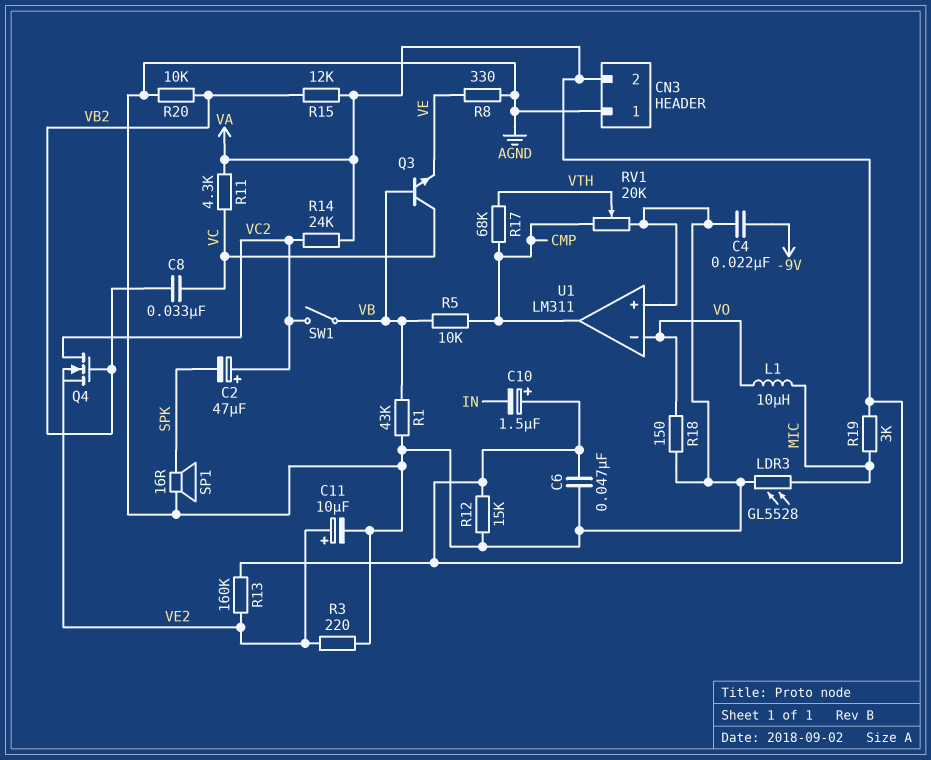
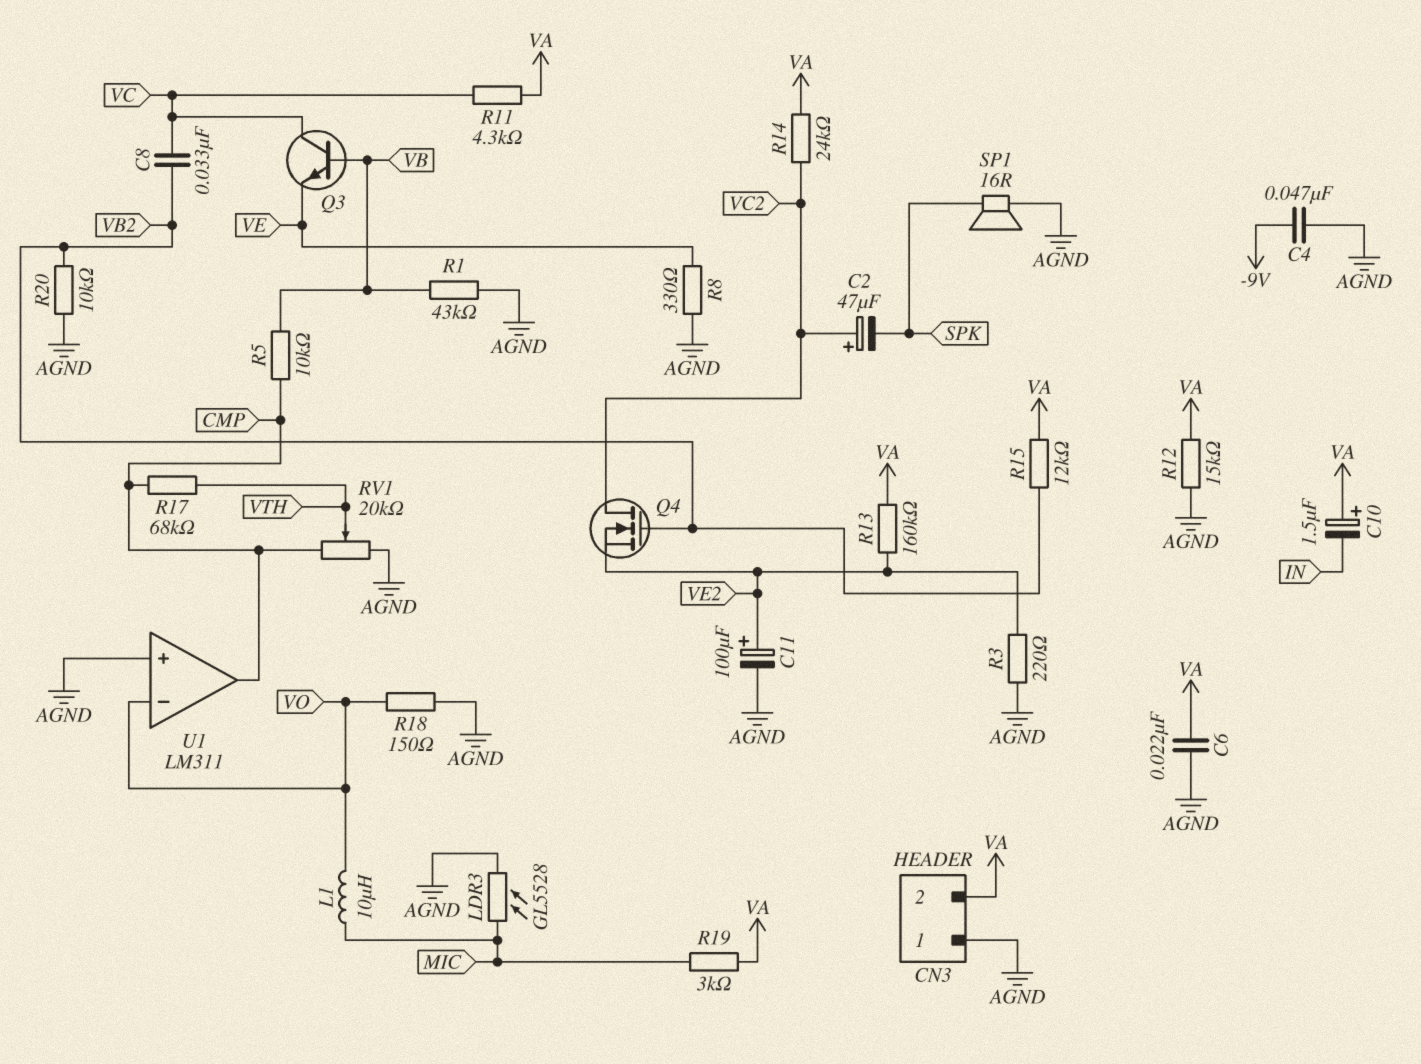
C4: 22nF (-9V, AGND) -> 47nF (-9V, AGND)
C6: 47nF (AGND, VA) -> 22nF (AGND, VA)
C11: 10uF (plus VE2, minus AGND) -> 100uF (plus VE2, minus AGND)
SW1: switch (VB, VC2) -> none

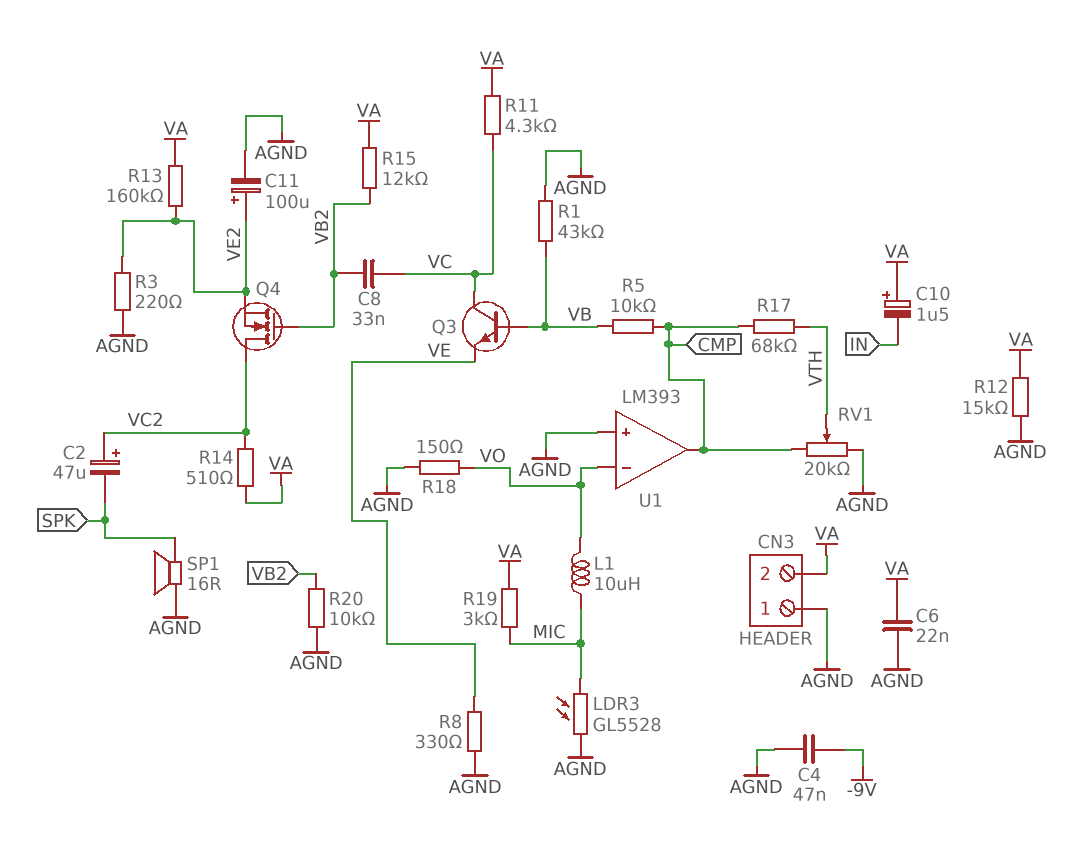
R14: 24k (VA, VC2) -> 510 (VA, VC2)
U1: LM311 -> LM393

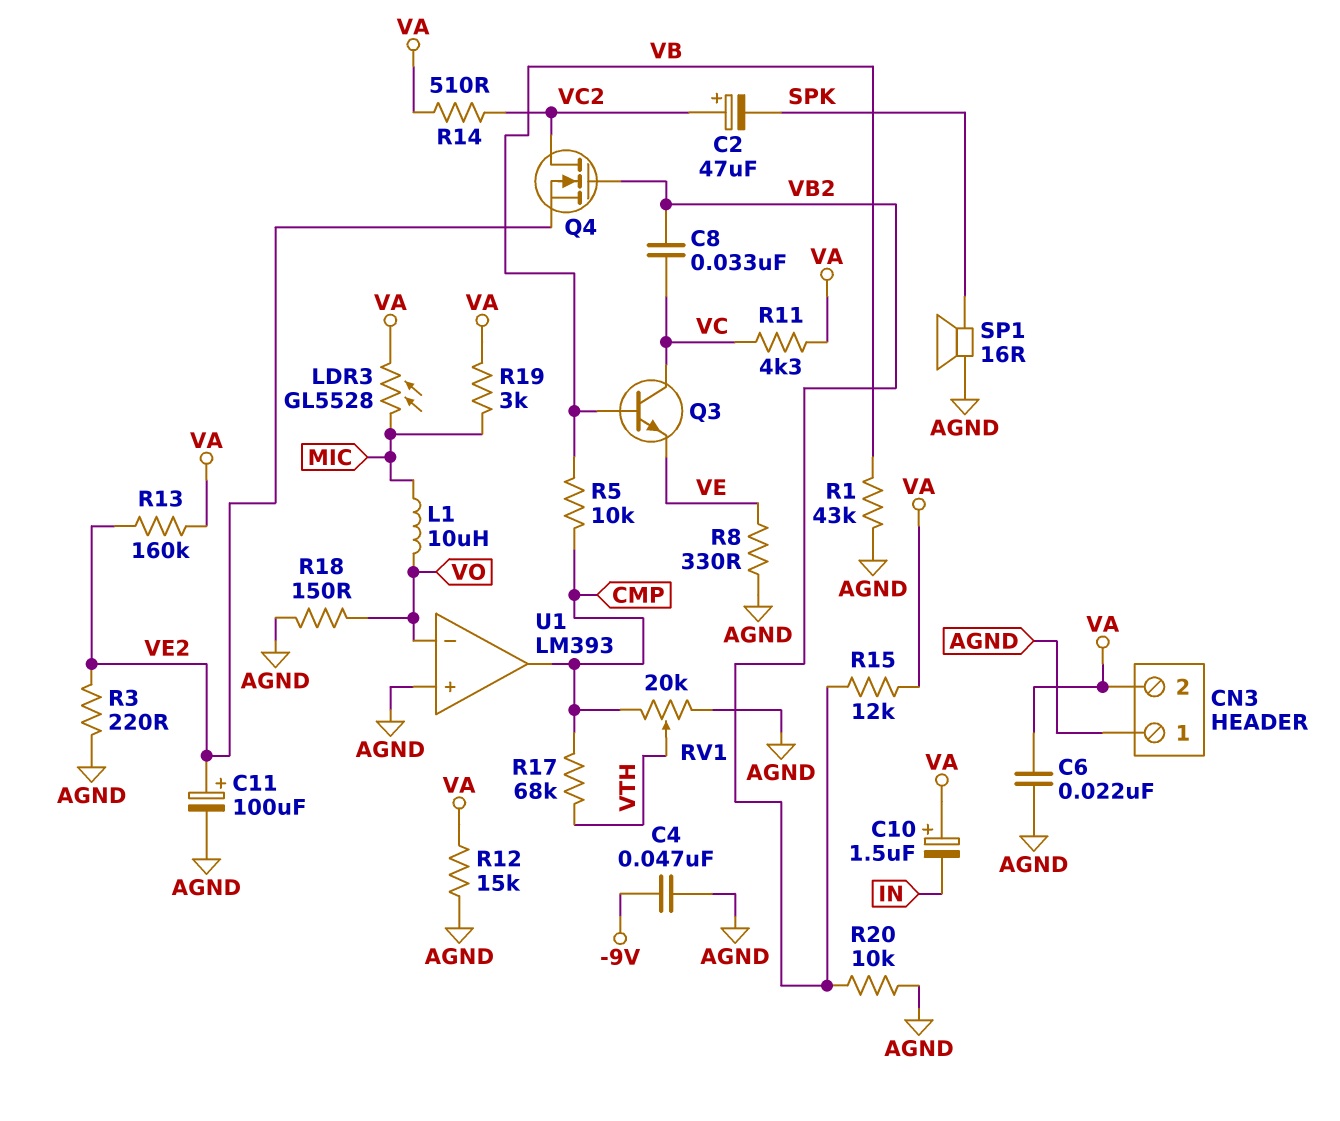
LDR3: GL5528 (AGND, MIC) -> GL5528 (MIC, VA)

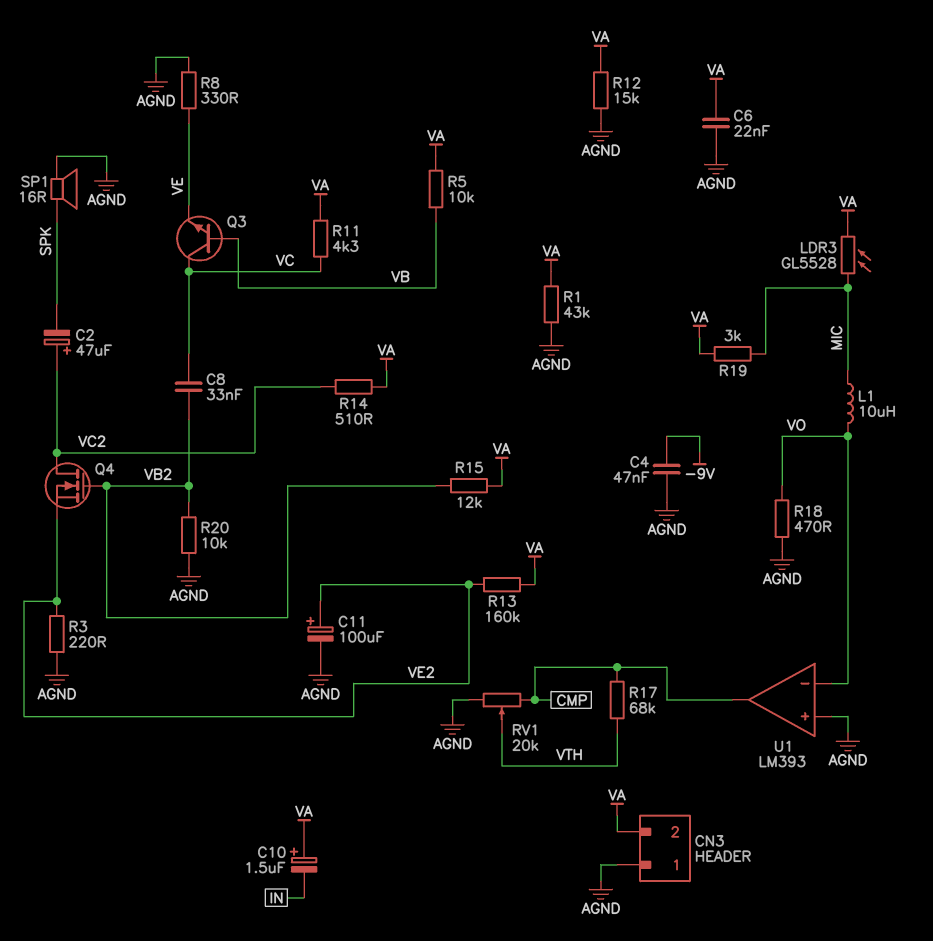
R1: 43k (AGND, VB) -> 43k (AGND, VA)
R5: 10k (CMP, VB) -> 10k (VA, VB)
R18: 150 (AGND, VO) -> 470 (AGND, VO)

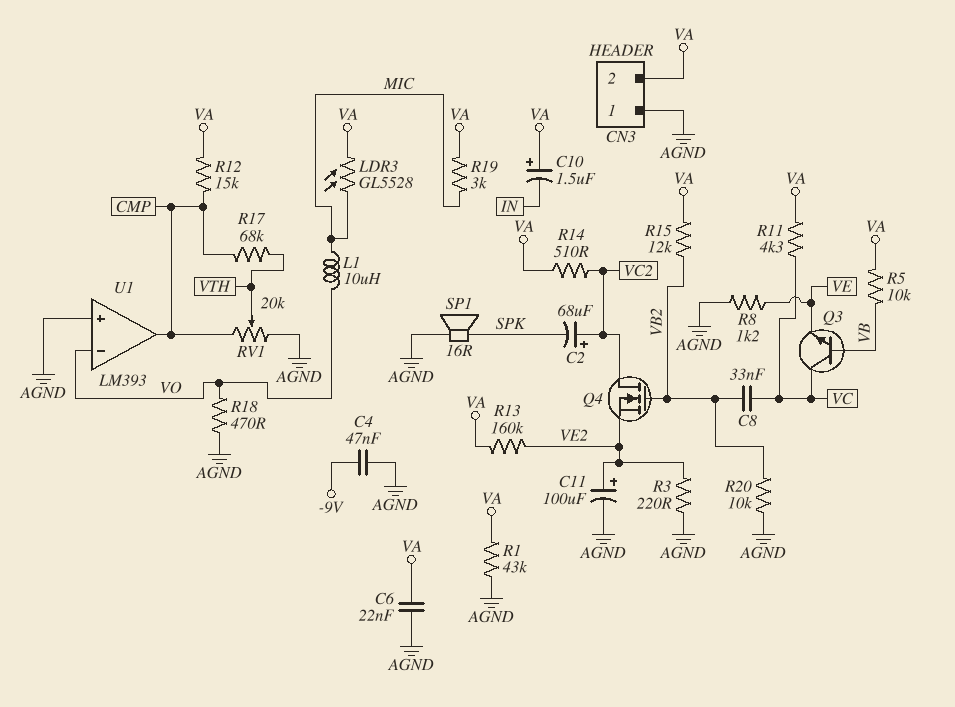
C2: 47uF (plus VC2, minus SPK) -> 68uF (plus VC2, minus SPK)
R8: 330 (AGND, VE) -> 1.2k (AGND, VE)
R12: 15k (AGND, VA) -> 15k (CMP, VA)

